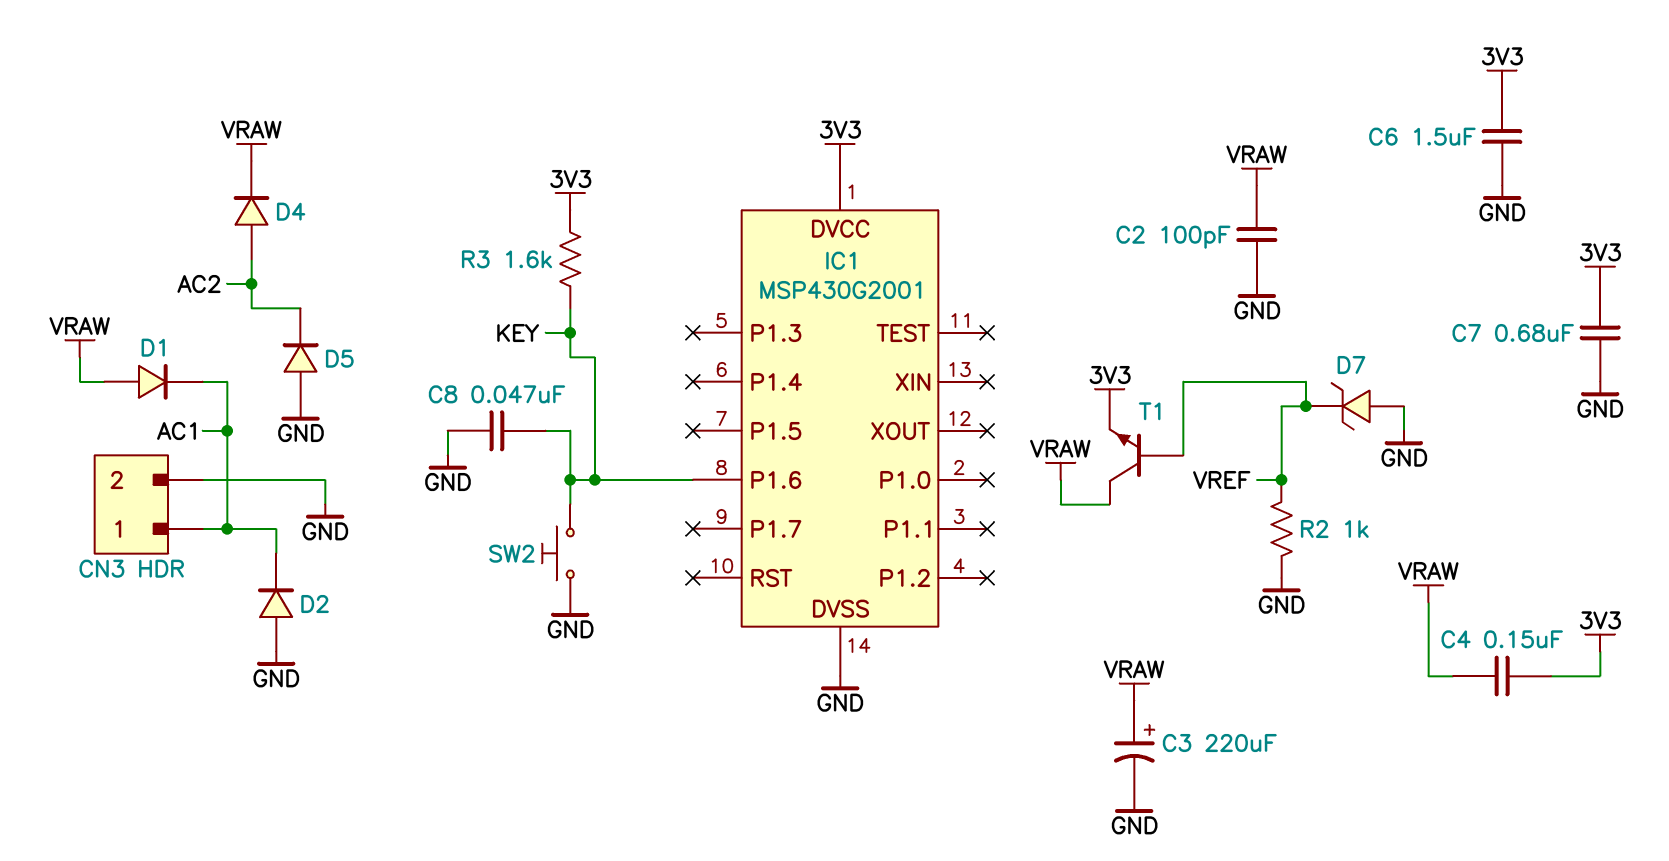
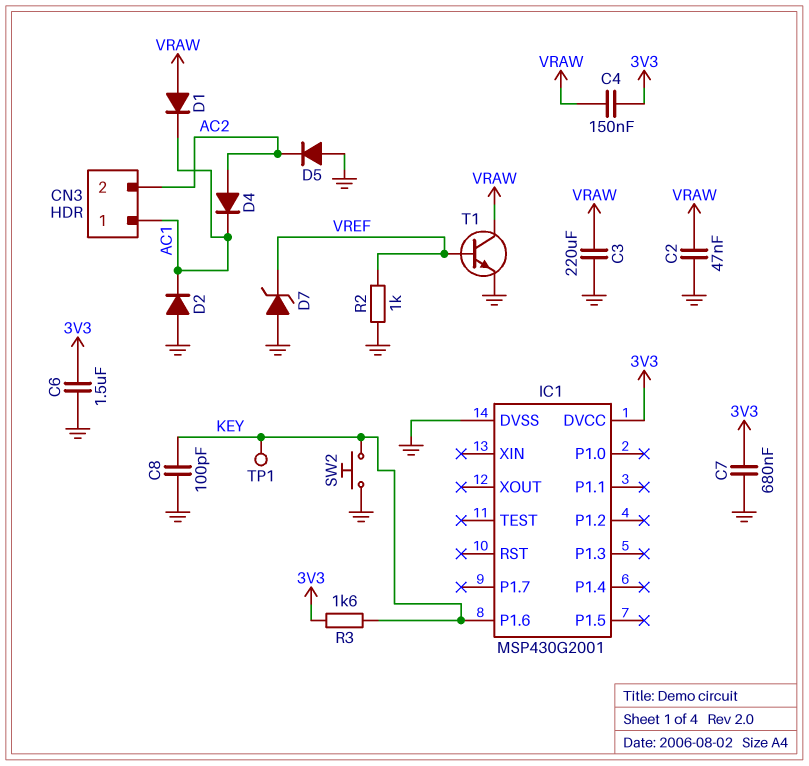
C2: 100pF (GND, VRAW) -> 47nF (GND, VRAW)
C3: 220uF (plus VRAW, minus GND) -> 220uF (GND, VRAW)
C8: 47nF (GND, KEY) -> 100pF (GND, KEY)
CN3 pin 2: GND -> AC2
D4: diode (A AC2, K VRAW) -> diode (A AC2, K AC1)
T1: NPN (B VREF, C VRAW, E 3V3) -> NPN (B VREF, C VRAW, E GND)
TP1: none -> test point (KEY)

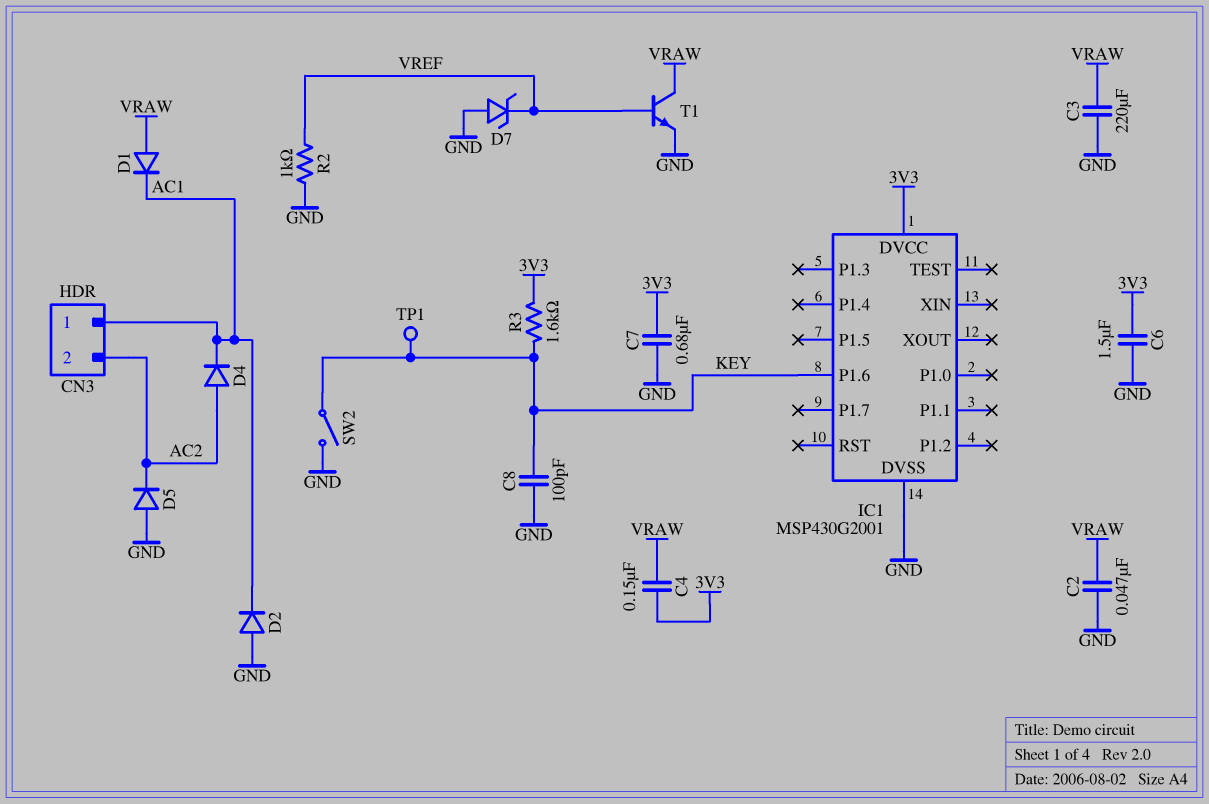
SW2: button (GND, KEY) -> switch (GND, KEY)

